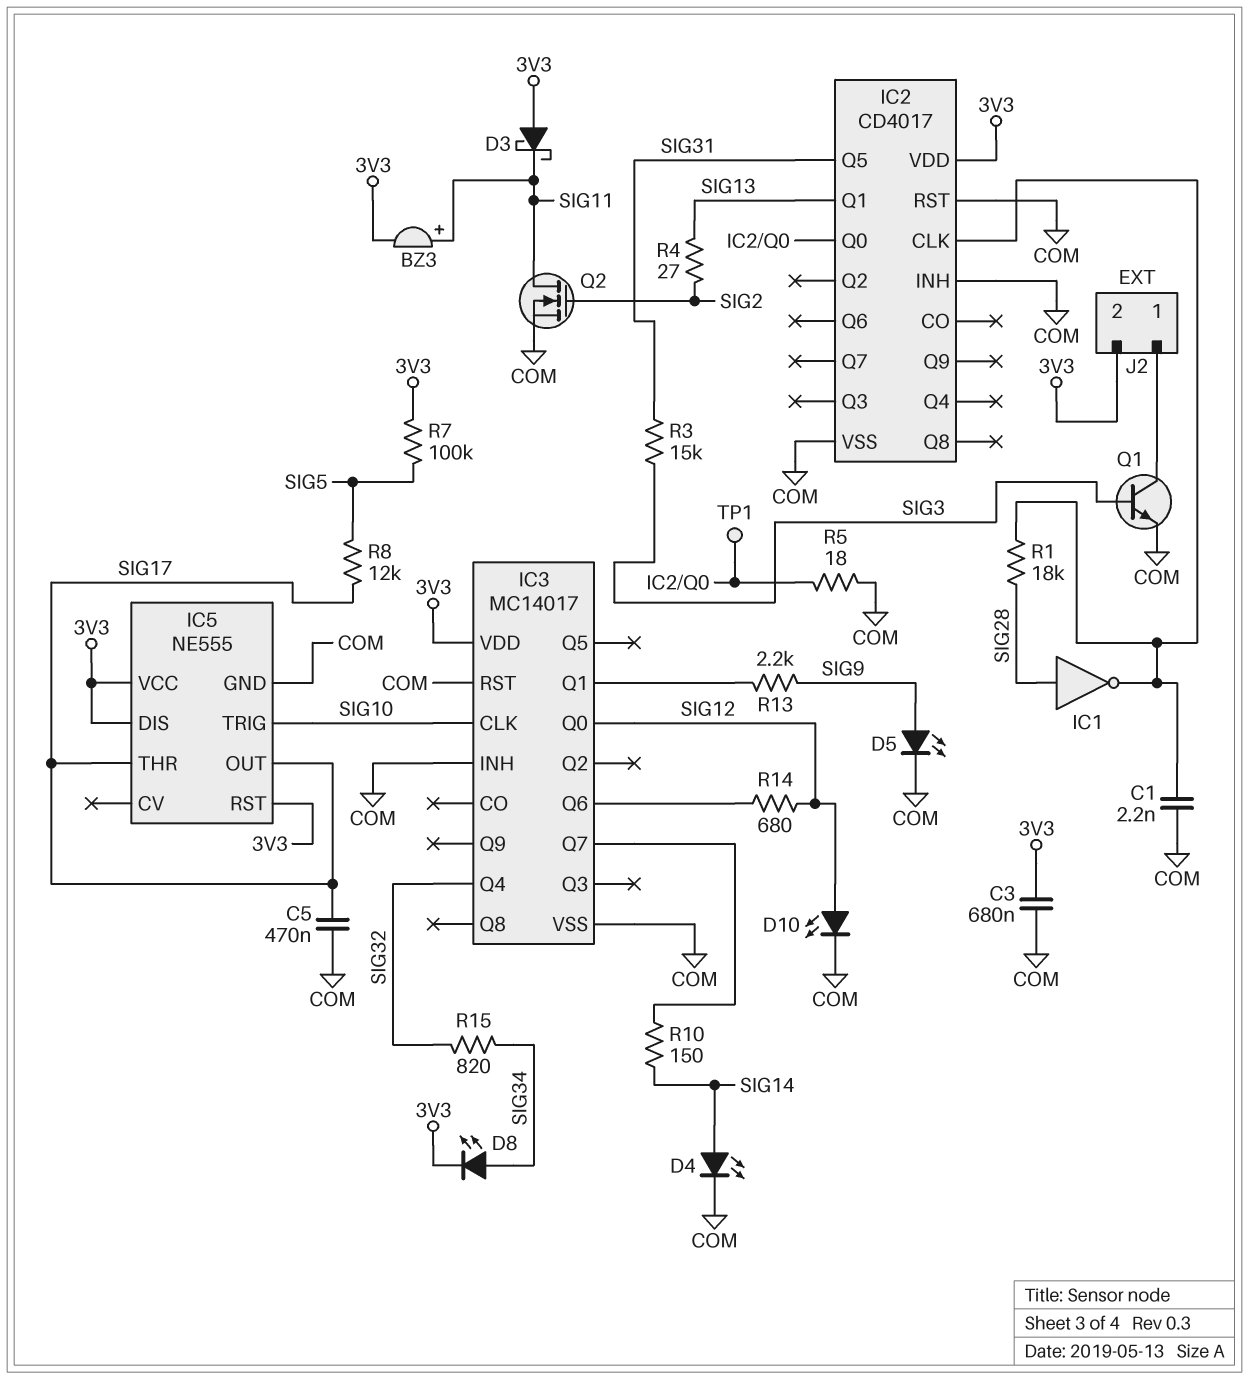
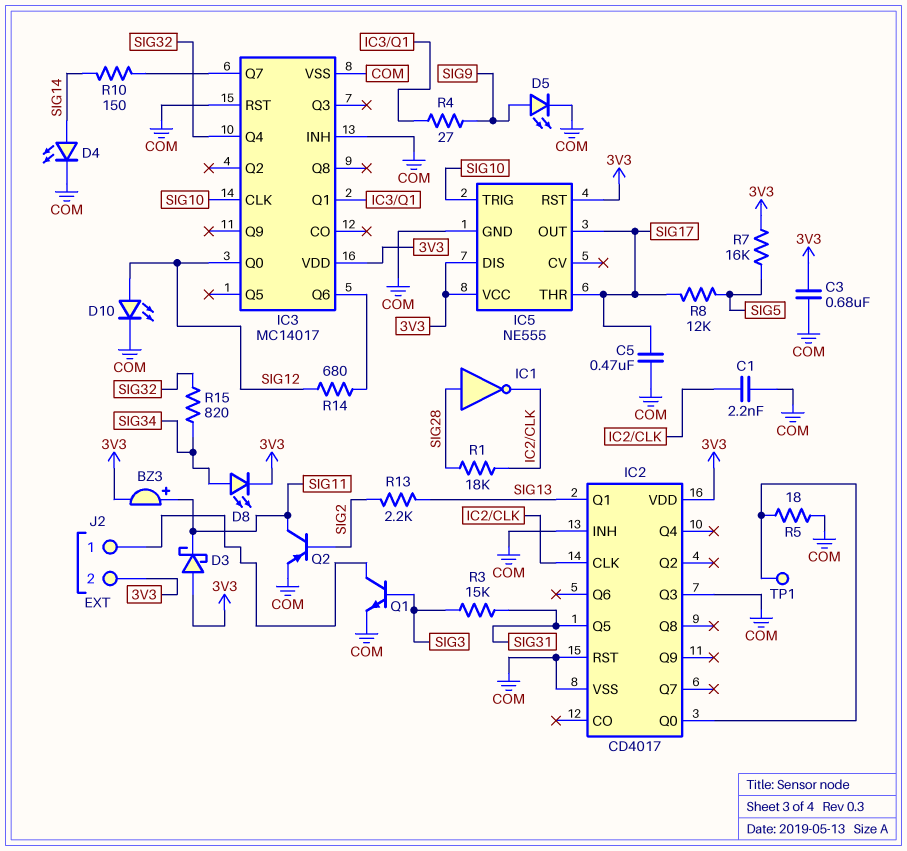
IC2 pin Q3: none -> COM
Q2: NMOS (G SIG2, D SIG11, S COM) -> PNP (B SIG2, C SIG11, E COM)
R4: 27 (SIG2, SIG13) -> 27 (IC3/Q1, SIG9)
R7: 100k (3V3, SIG5) -> 16k (3V3, SIG5)
R13: 2.2k (IC3/Q1, SIG9) -> 2.2k (SIG2, SIG13)

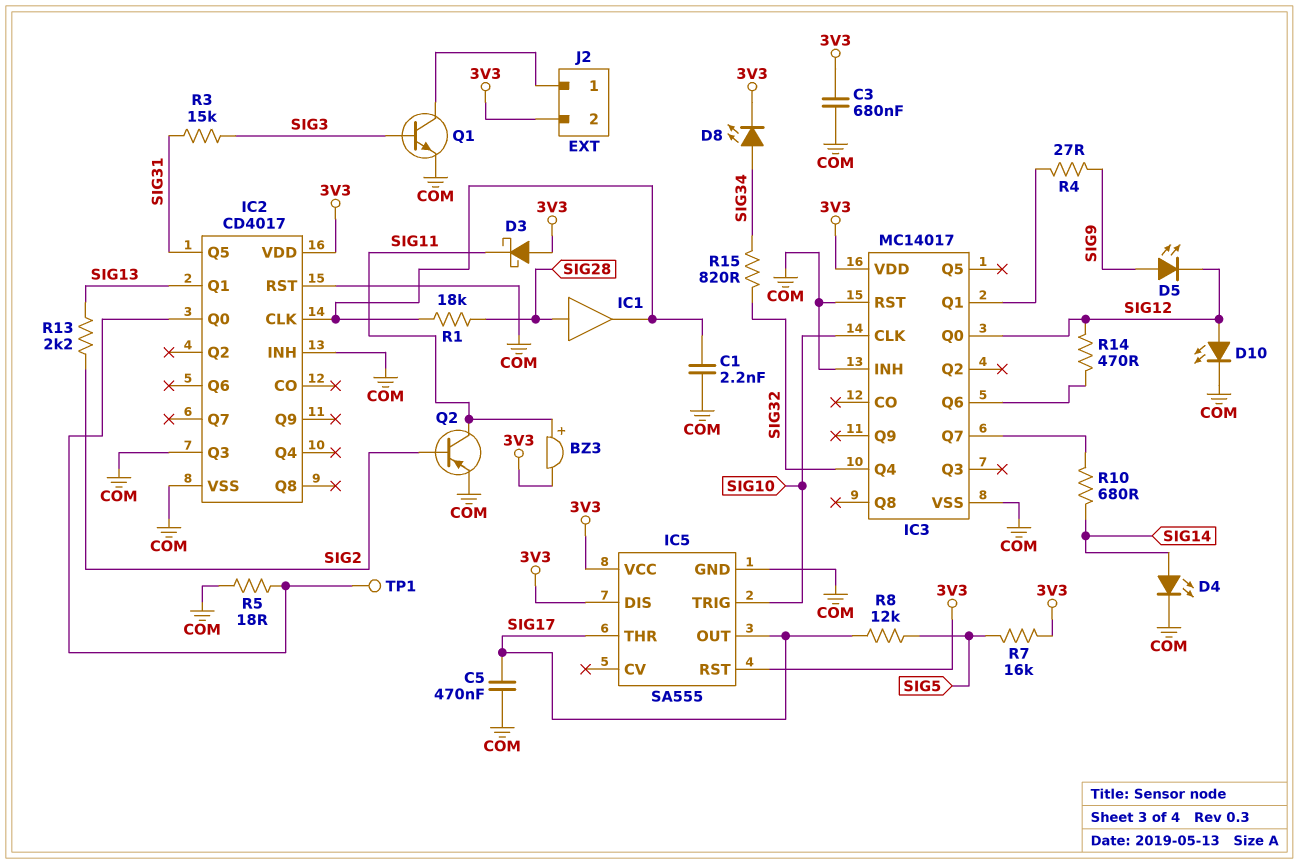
D5: LED (A SIG9, K COM) -> LED (A SIG9, K SIG12)
IC1: NOT (in SIG28, out IC2/CLK) -> buffer (in SIG28, out IC2/CLK)
IC5: NE555 -> SA555
R10: 150 (IC3/Q7, SIG14) -> 680 (IC3/Q7, SIG14)
R14: 680 (IC3/Q6, SIG12) -> 470 (IC3/Q6, SIG12)

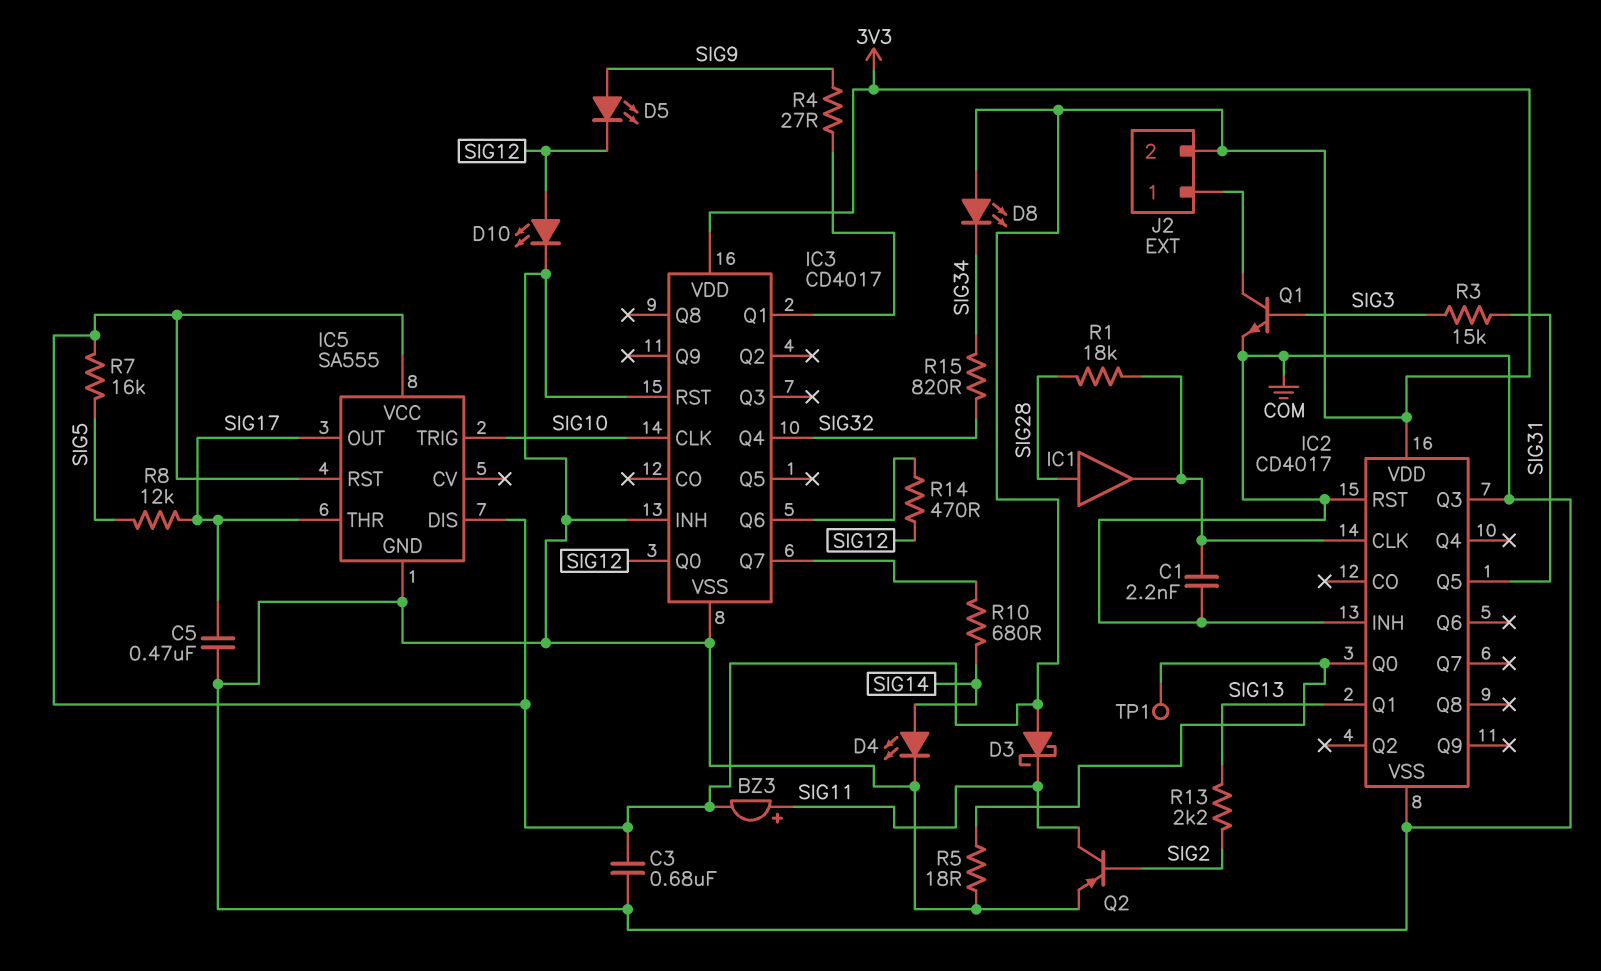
D8: LED (A SIG34, K 3V3) -> LED (A 3V3, K SIG34)
IC3: MC14017 -> CD4017

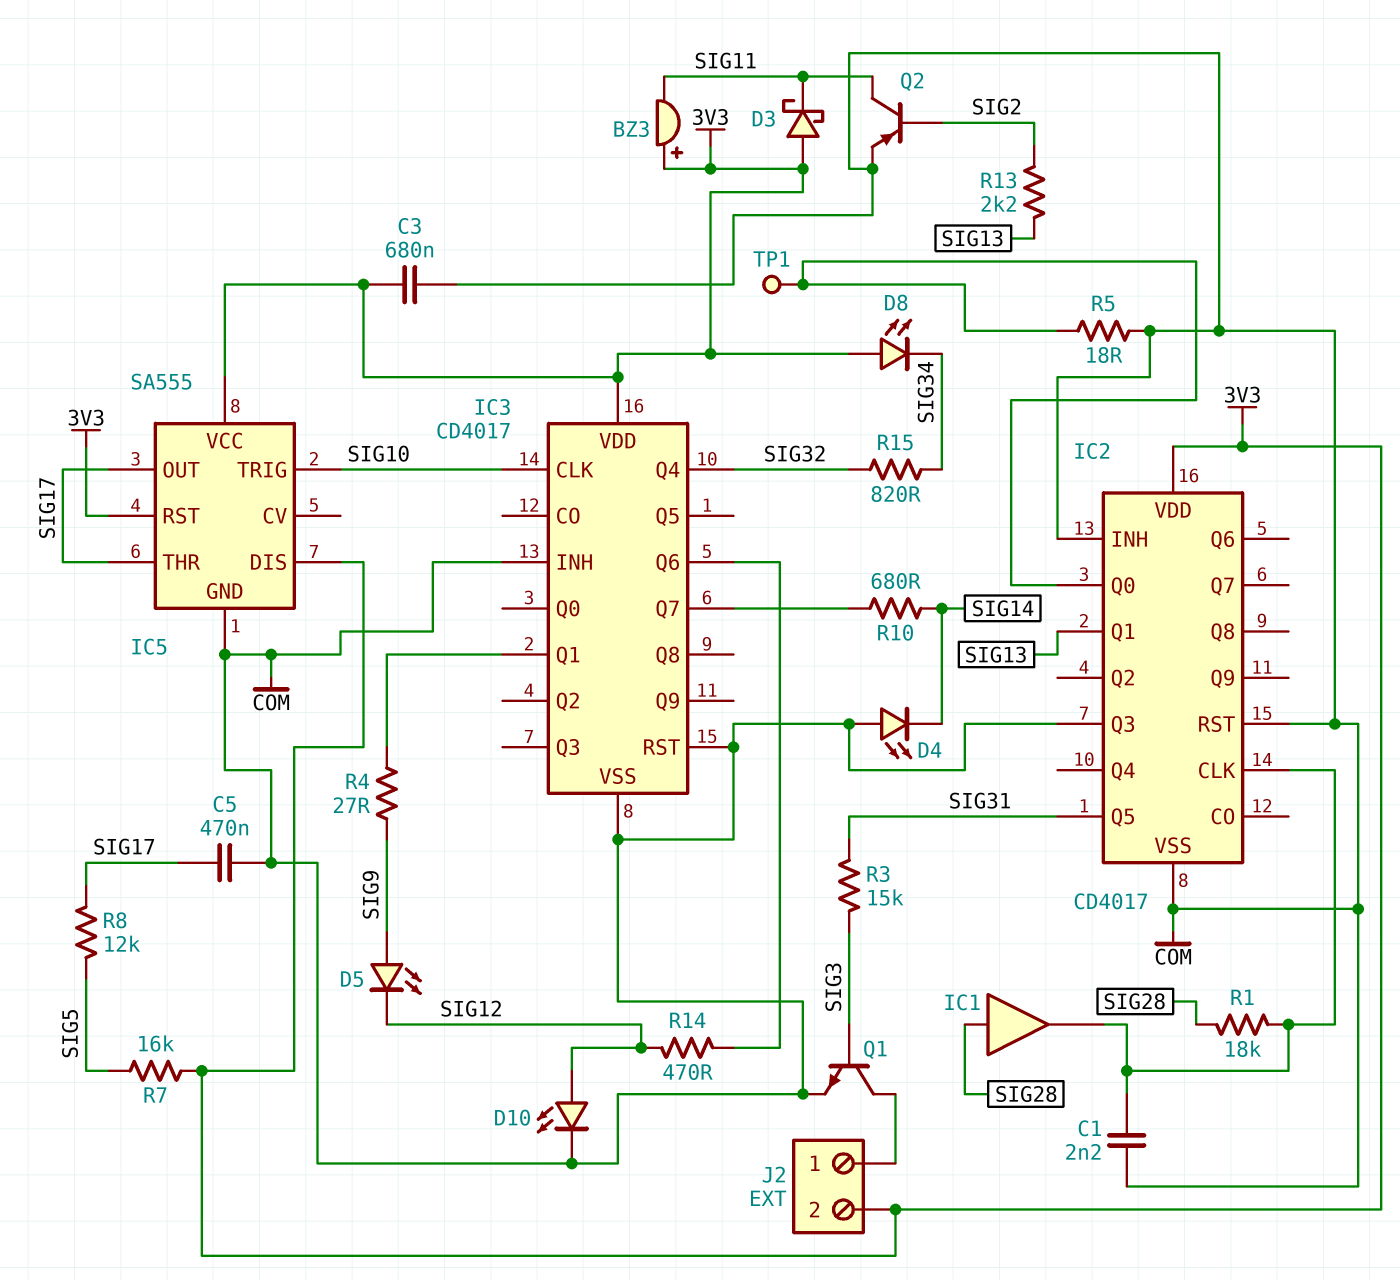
BZ3: buzzer (plus SIG11, minus 3V3) -> buzzer (plus 3V3, minus SIG11)
D4: LED (A SIG14, K COM) -> LED (A COM, K SIG14)
IC3 pin Q0: SIG12 -> none

